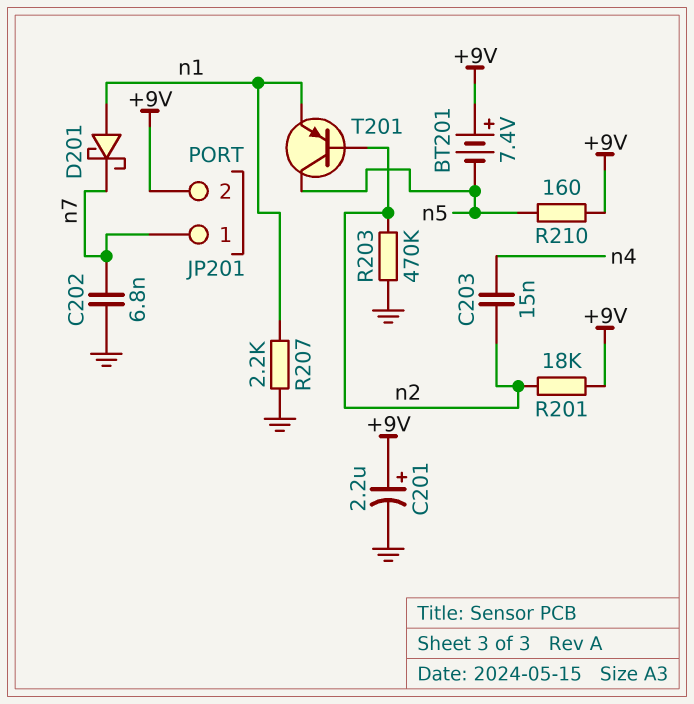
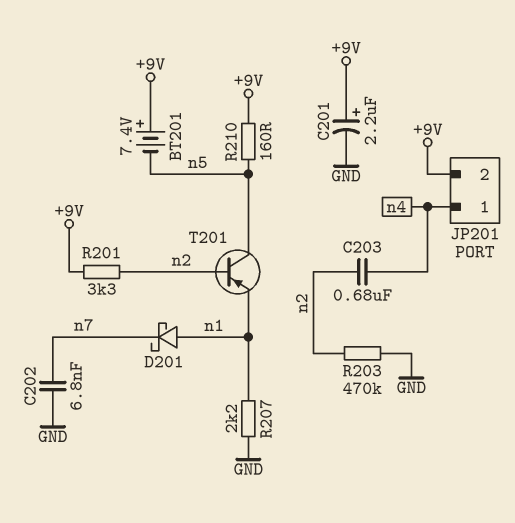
C203: 15nF (n2, n4) -> 680nF (n2, n4)
JP201 pin 1: n7 -> n4
R201: 18k (+9V, n2) -> 3.3k (+9V, n2)

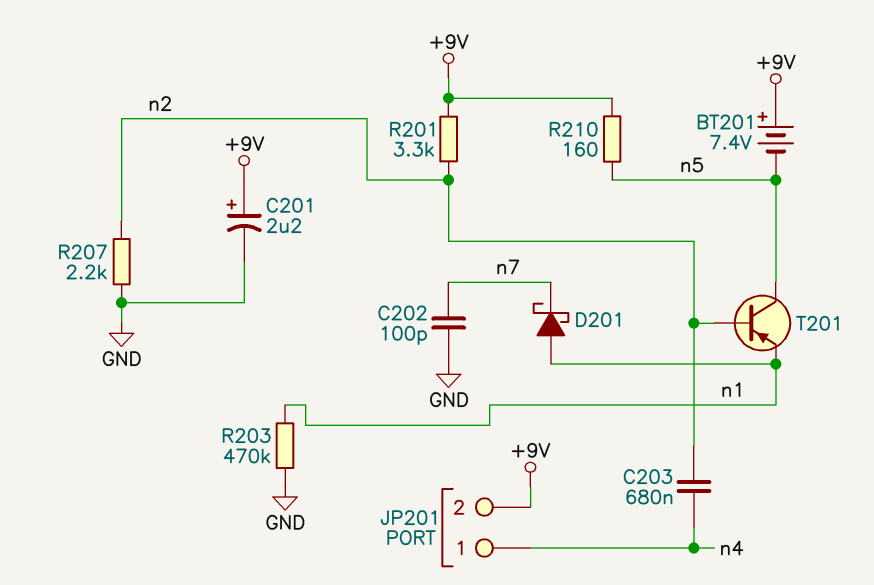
C202: 6.8nF (GND, n7) -> 100pF (GND, n7)
R203: 470k (GND, n2) -> 470k (GND, n1)
R207: 2.2k (GND, n1) -> 2.2k (GND, n2)

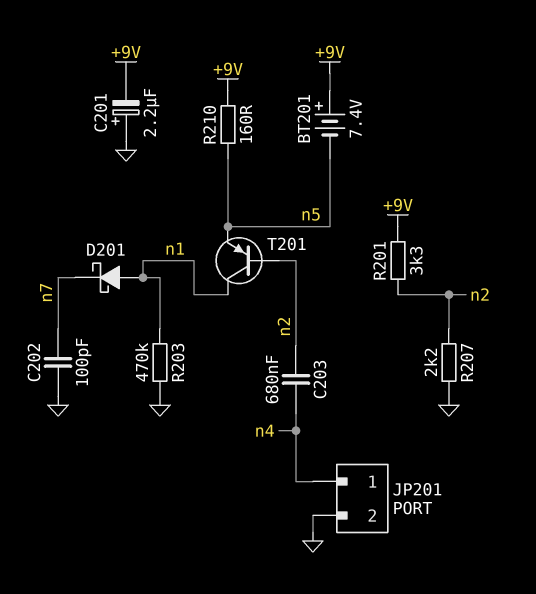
C201: 2.2uF (plus +9V, minus GND) -> 2.2uF (plus GND, minus +9V)
JP201 pin 2: +9V -> GND
T201: PNP (B n2, C n5, E n1) -> PNP (B n2, C n1, E n5)

